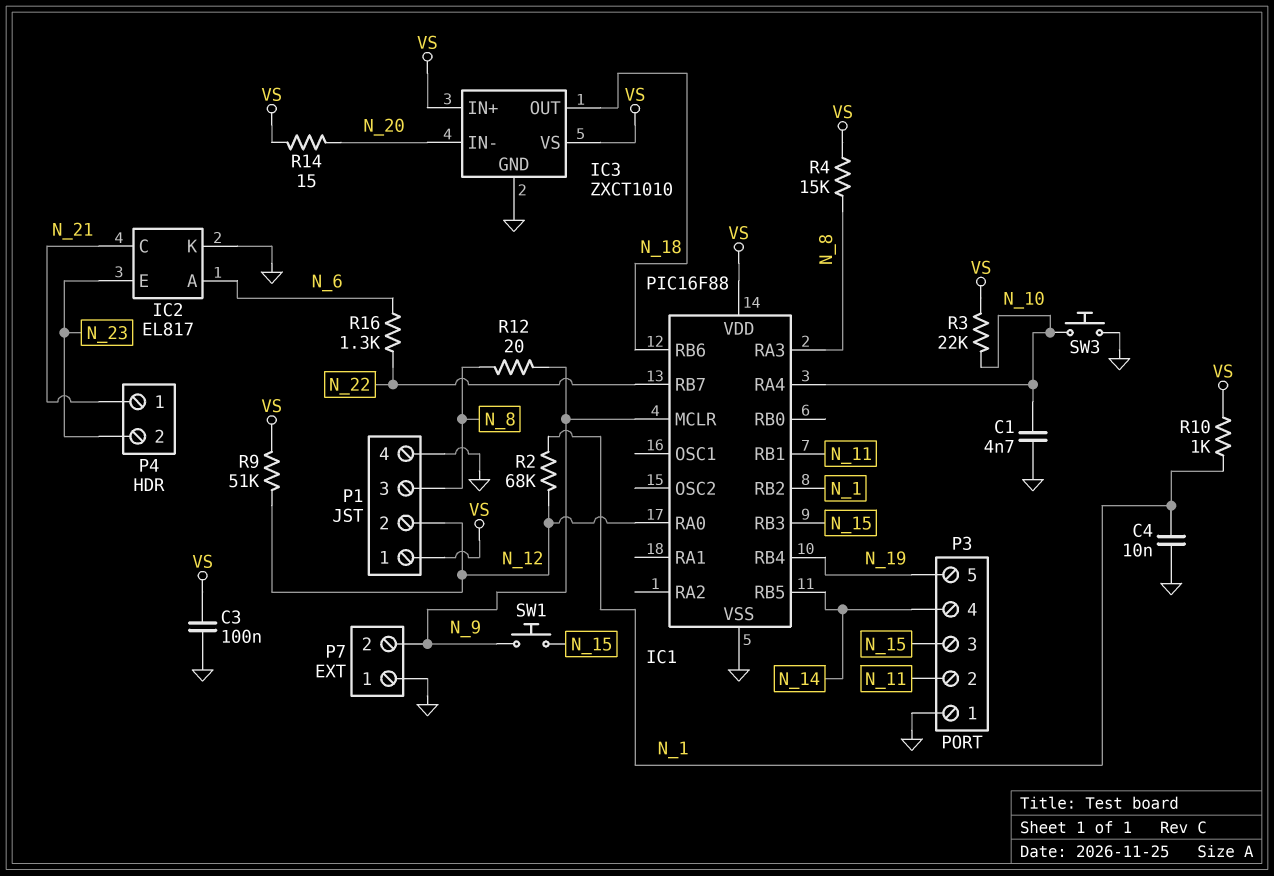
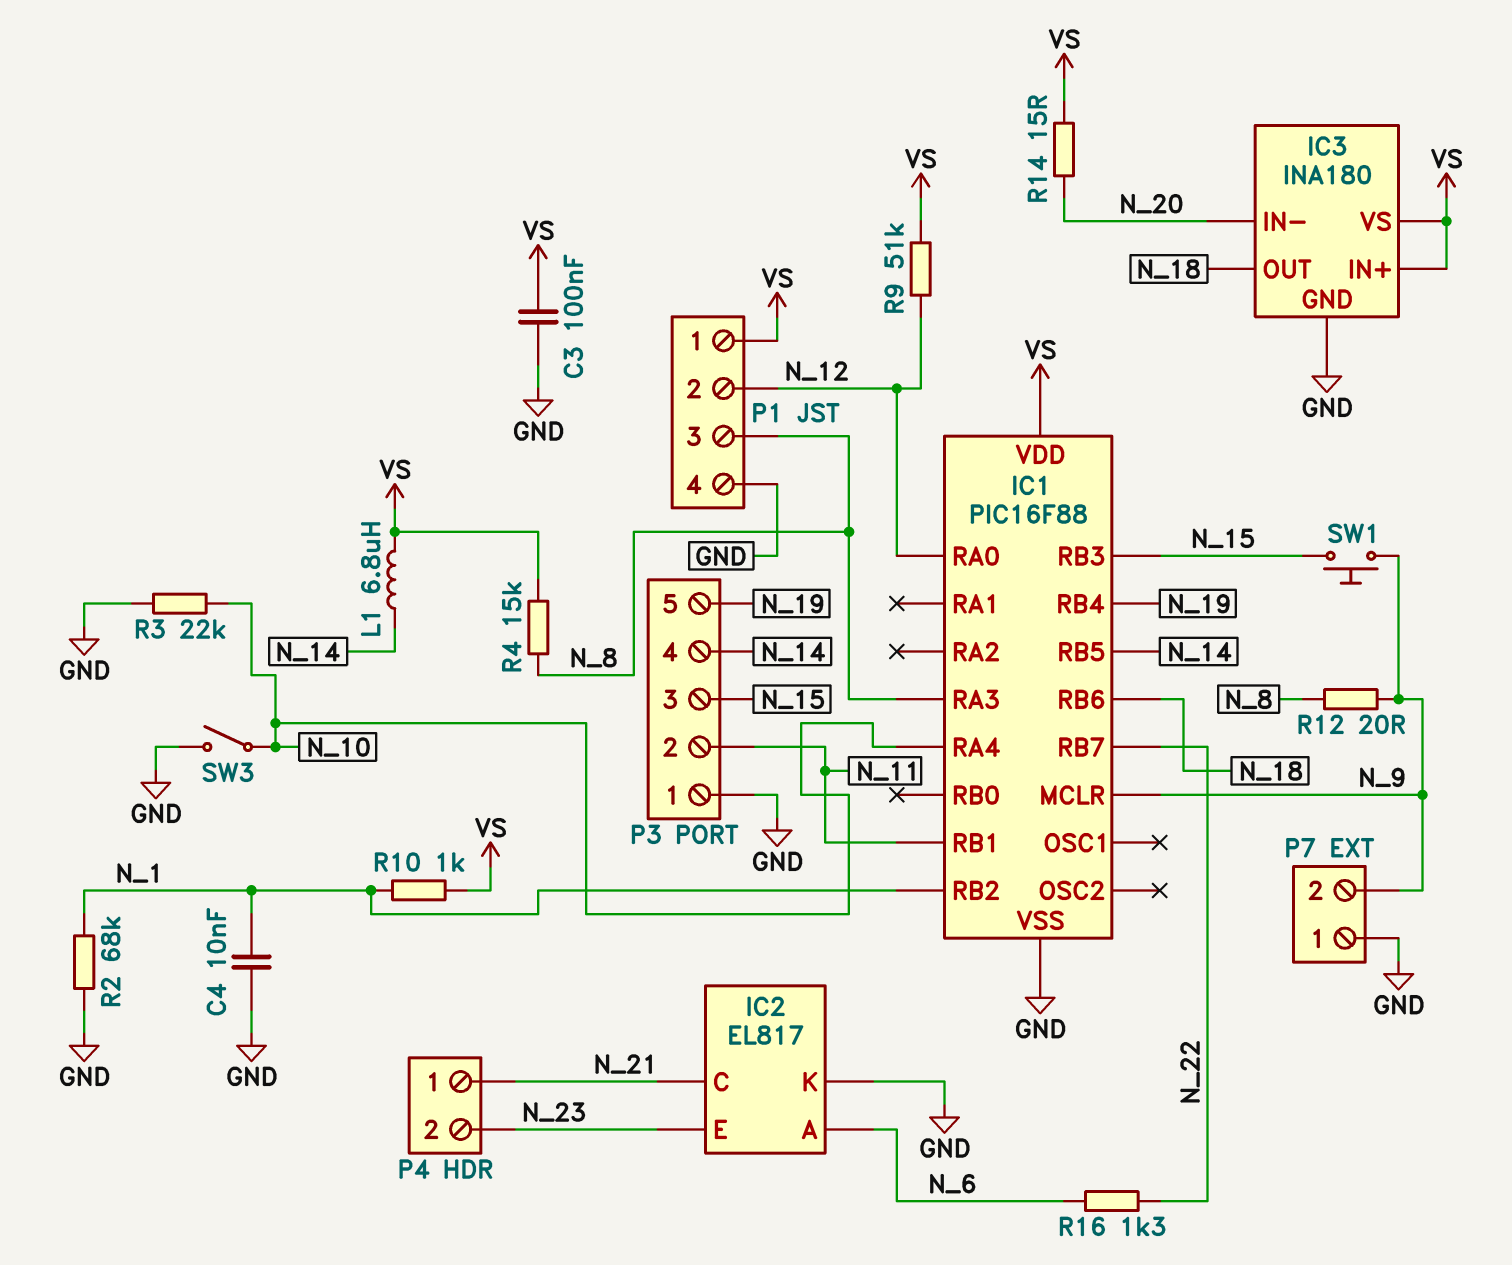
C1: 4.7nF (GND, N_10) -> none
IC3: ZXCT1010 -> INA180
L1: none -> 6.8uH (N_14, VS)
R2: 68k (N_1, N_12) -> 68k (GND, N_1)
R3: 22k (N_10, VS) -> 22k (GND, N_10)
SW3: button (GND, N_10) -> switch (GND, N_10)

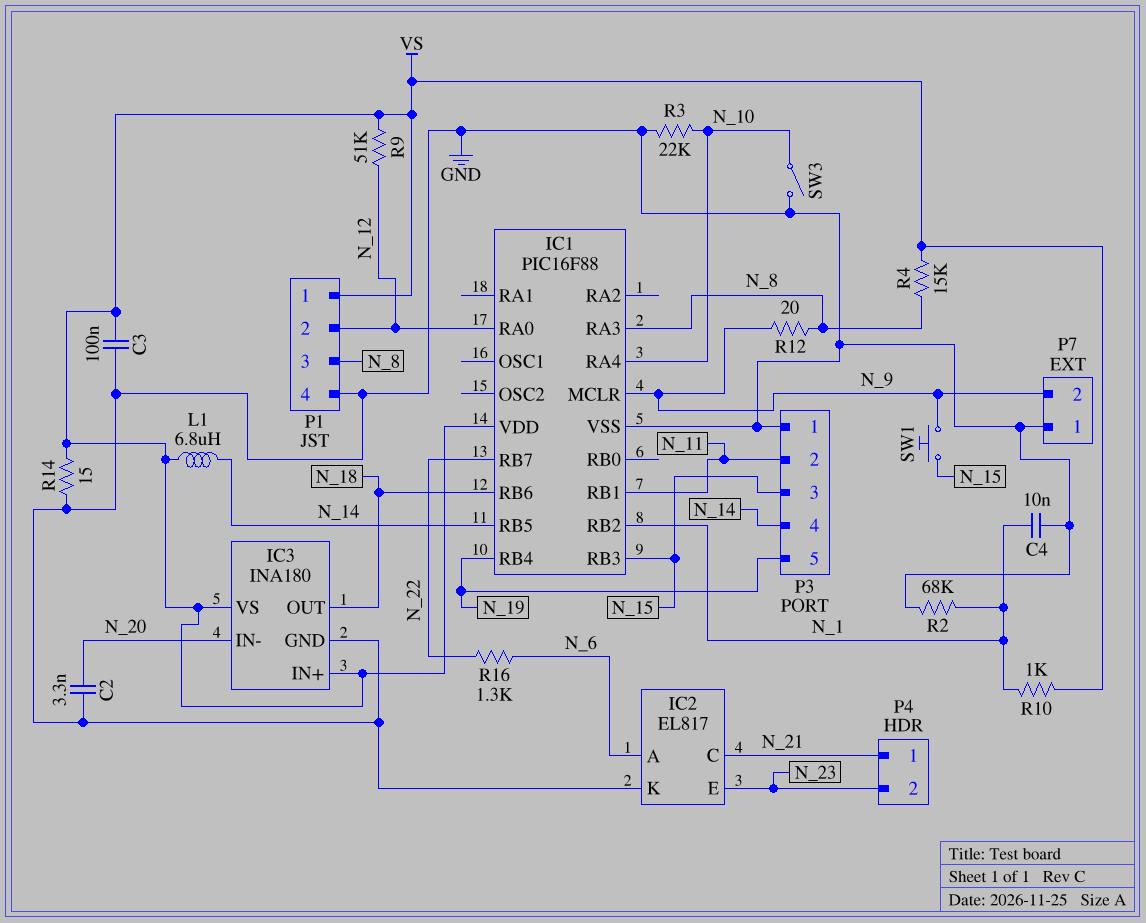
C2: none -> 3.3nF (GND, N_20)
R14: 15 (N_20, VS) -> 15 (GND, VS)

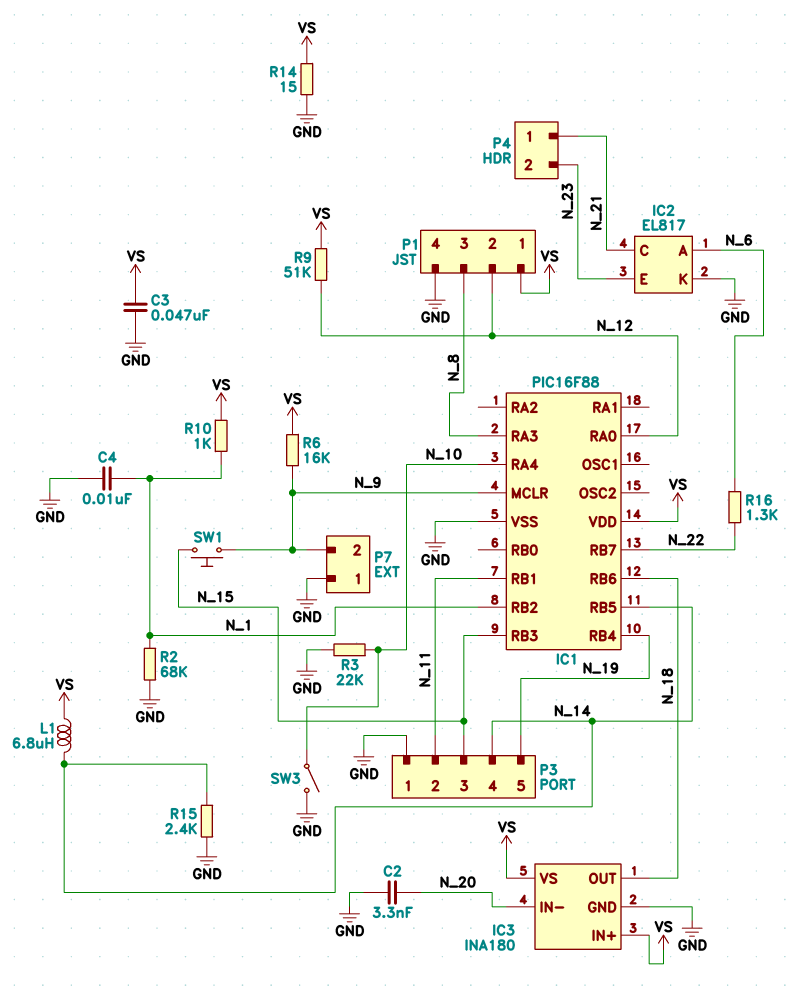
C3: 100nF (GND, VS) -> 47nF (GND, VS)
R4: 15k (N_8, VS) -> none
R6: none -> 16k (N_9, VS)
R12: 20 (N_8, N_9) -> none
R15: none -> 2.4k (GND, N_14)

